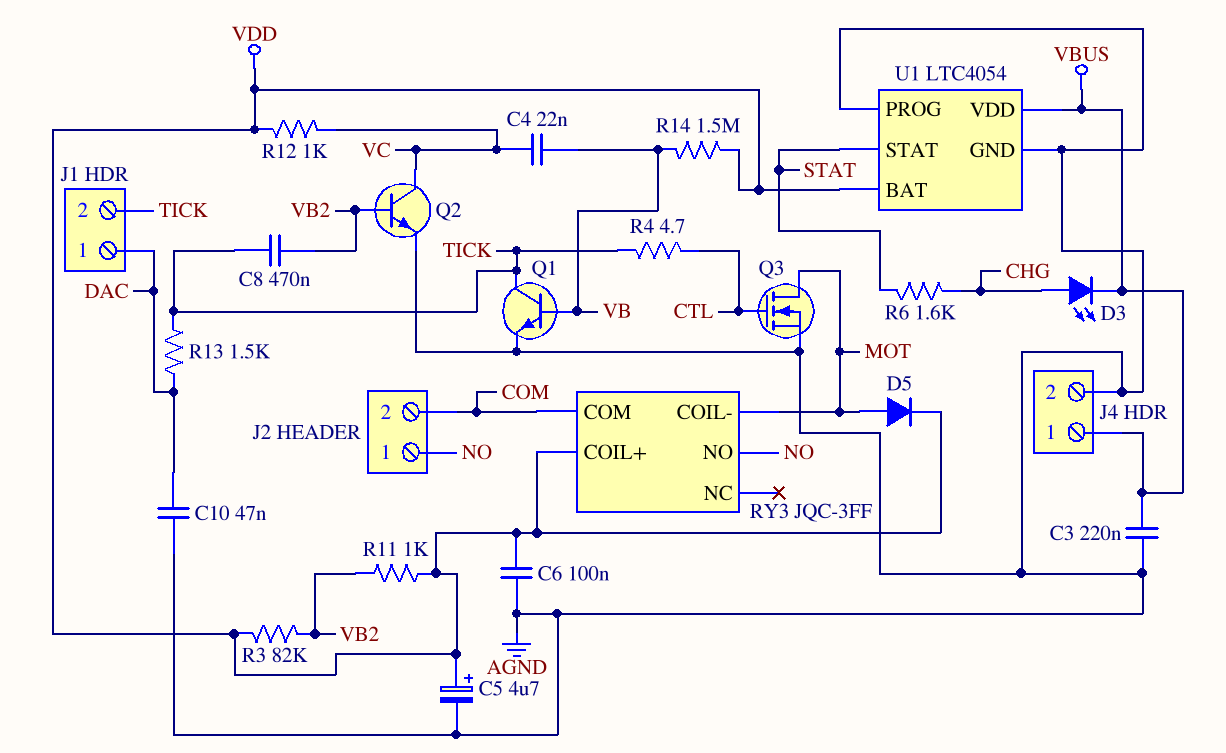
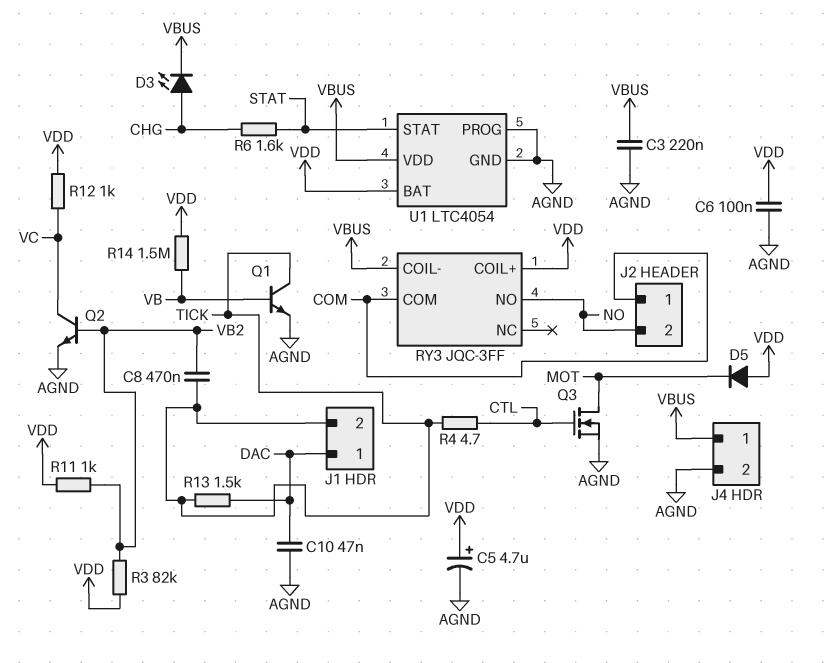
C4: 22nF (VB, VC) -> none
D5: diode (A MOT, K VDD) -> diode (A VDD, K MOT)
J2 pin 1: NO -> COM
J2 pin 2: COM -> NO
RY3 pin COIL-: MOT -> VBUS

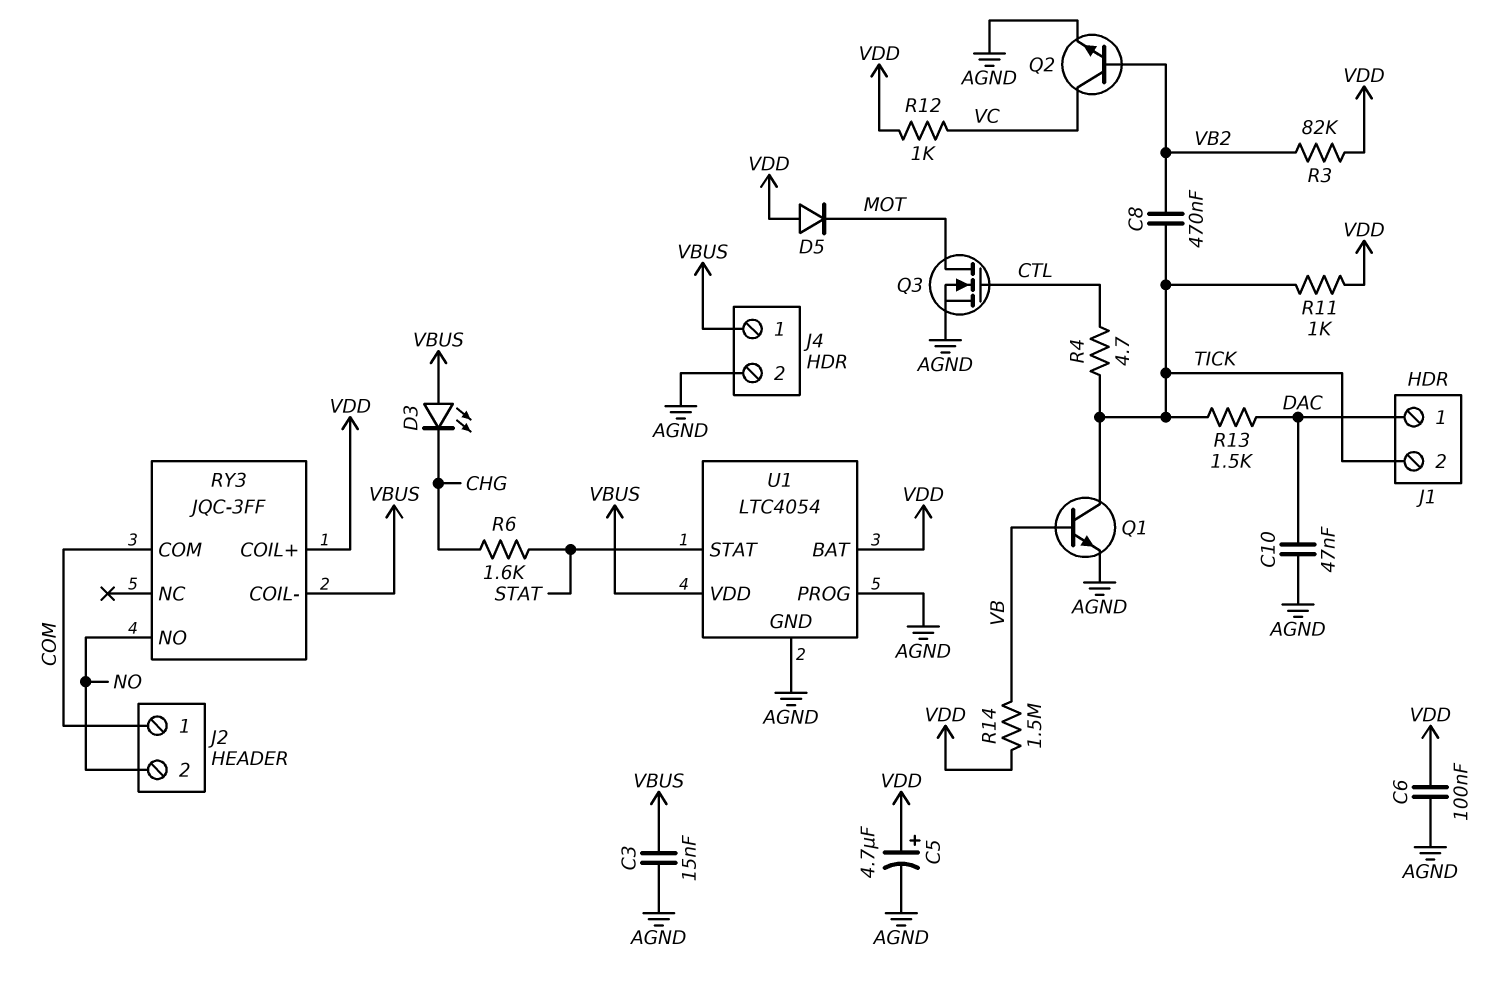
C3: 220nF (AGND, VBUS) -> 15nF (AGND, VBUS)
D3: LED (A CHG, K VBUS) -> LED (A VBUS, K CHG)
R11: 1k (VB2, VDD) -> 1k (TICK, VDD)

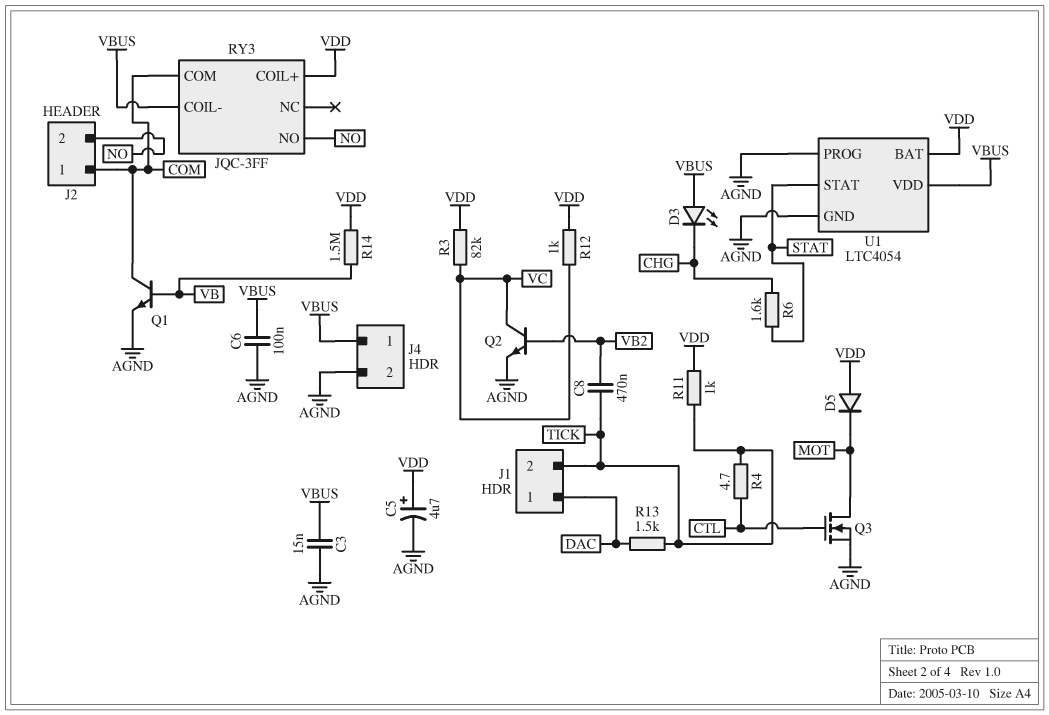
C6: 100nF (AGND, VDD) -> 100nF (AGND, VBUS)
C10: 47nF (AGND, DAC) -> none
Q1: NPN (B VB, C TICK, E AGND) -> NPN (B VB, C COM, E AGND)
R3: 82k (VB2, VDD) -> 82k (VC, VDD)

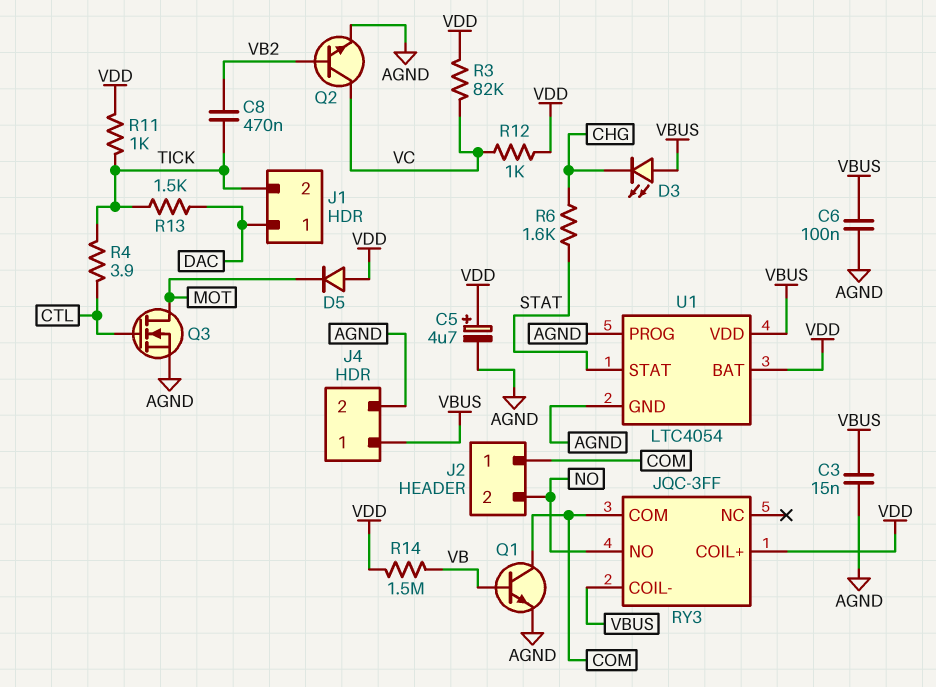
R4: 4.7 (CTL, TICK) -> 3.9 (CTL, TICK)

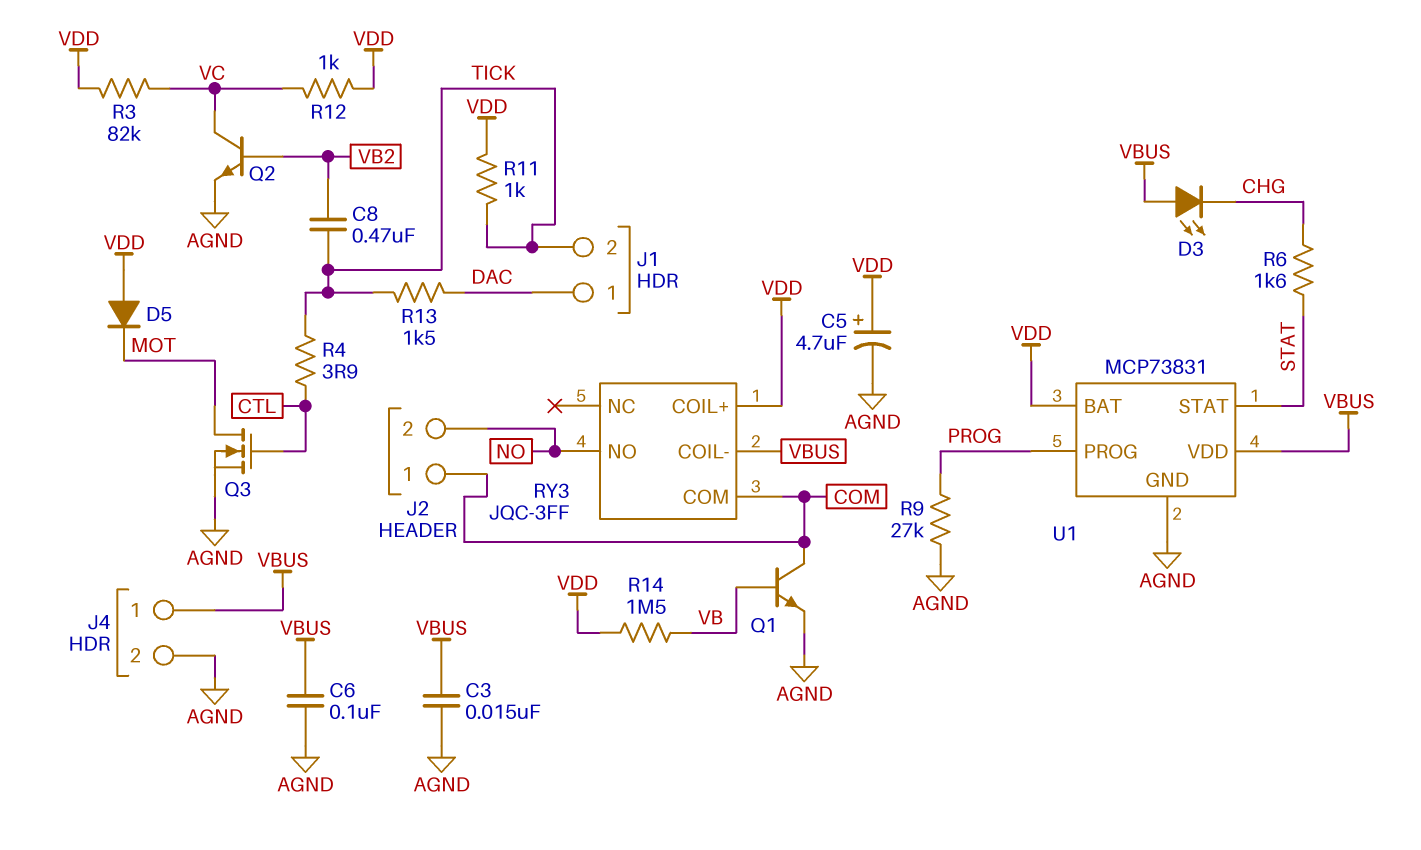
R9: none -> 27k (AGND, PROG)
U1: LTC4054 -> MCP73831
U1 pin PROG: AGND -> PROG

